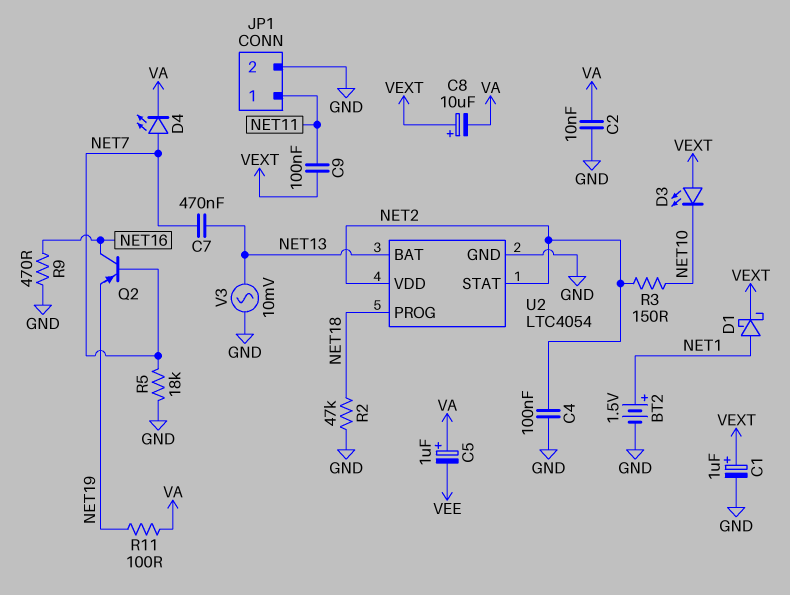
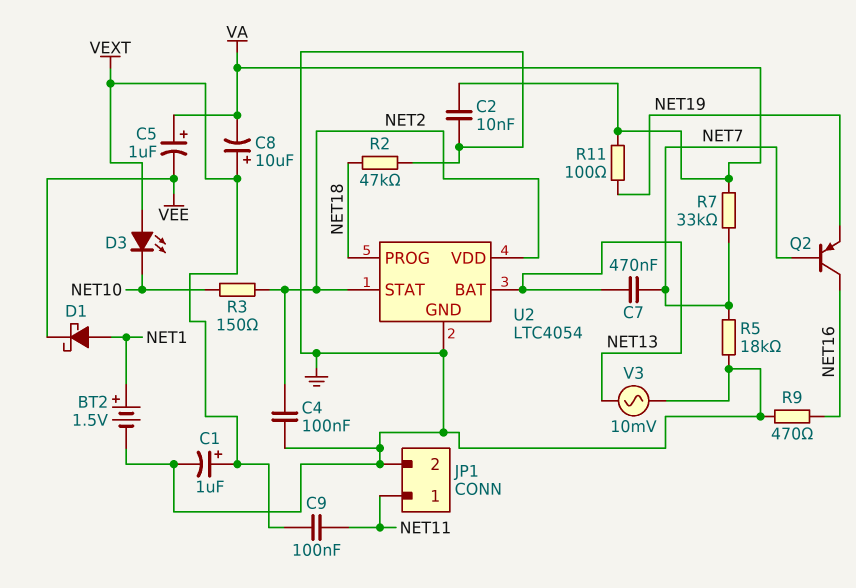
D1: schottky (A NET1, K VEXT) -> schottky (A NET1, K VEE)
D4: LED (A NET7, K VA) -> none
R7: none -> 33k (NET7, VA)

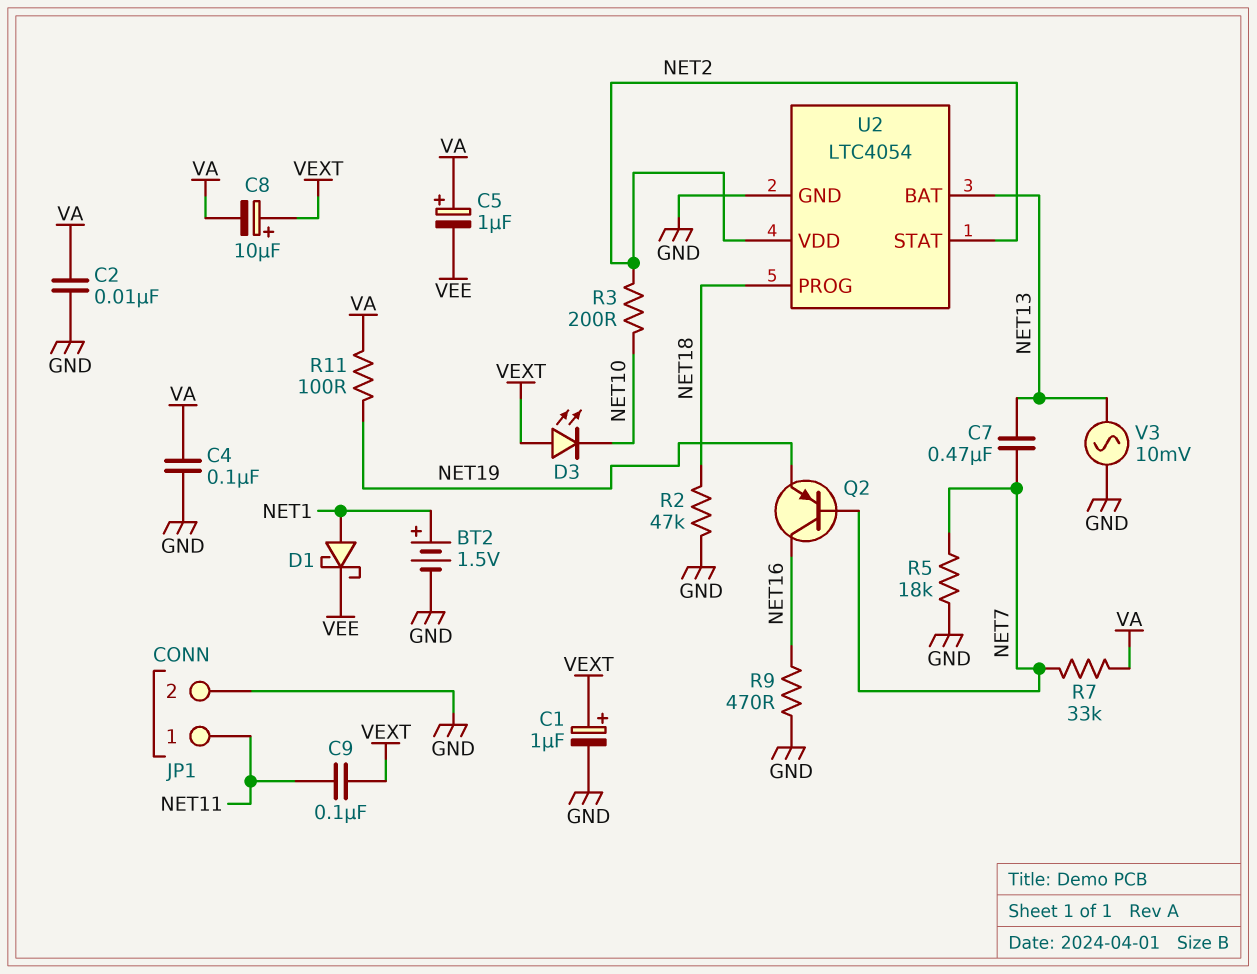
C4: 100nF (GND, NET2) -> 100nF (GND, VA)
R3: 150 (NET2, NET10) -> 200 (NET2, NET10)

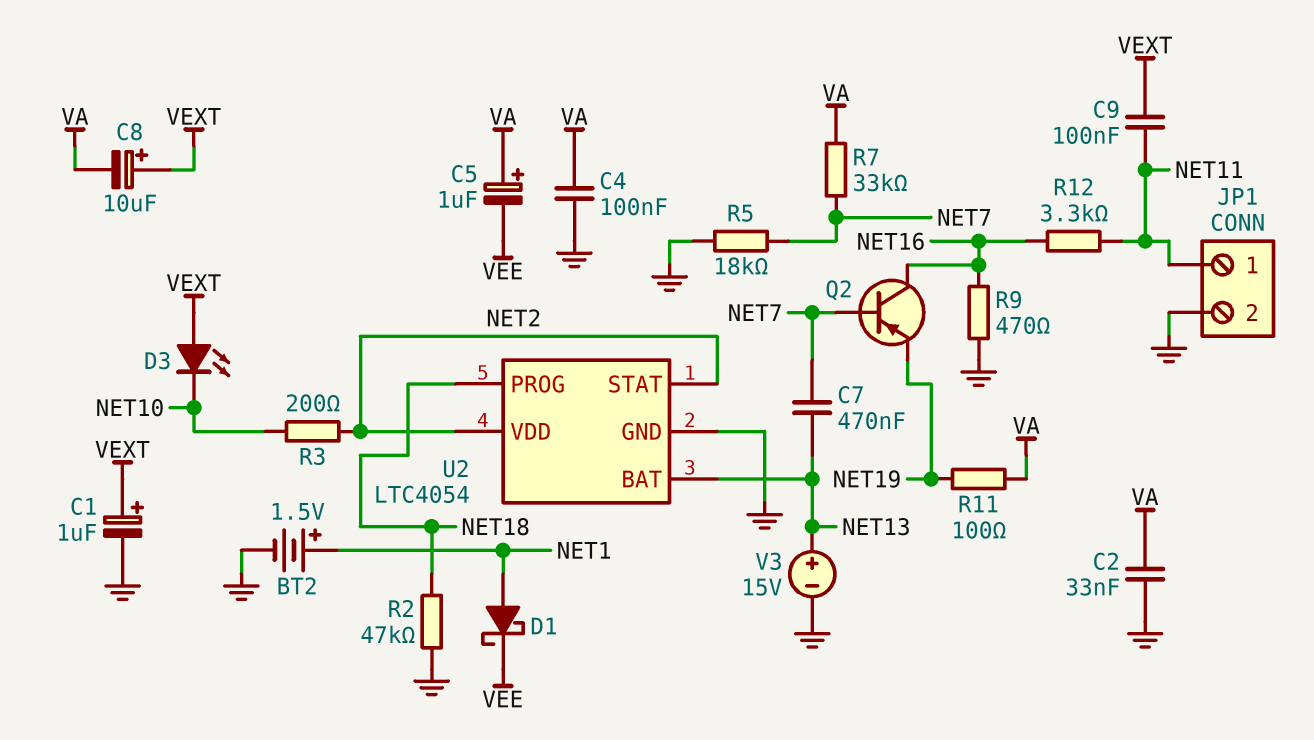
C2: 10nF (GND, VA) -> 33nF (GND, VA)
R12: none -> 3.3k (NET11, NET16)
V3: AC 10mV (GND, NET13) -> 15V (plus NET13, minus GND)

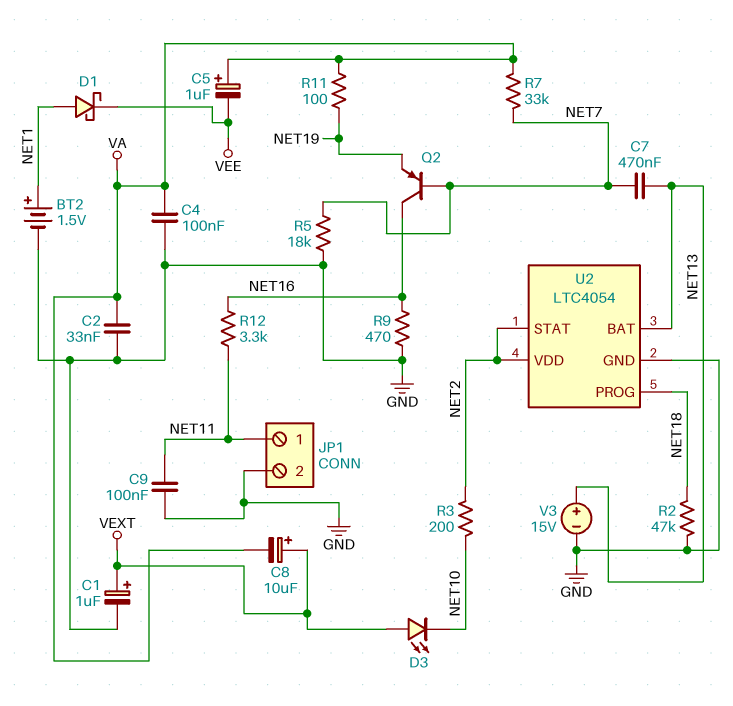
C9: 100nF (NET11, VEXT) -> 100nF (GND, NET11)

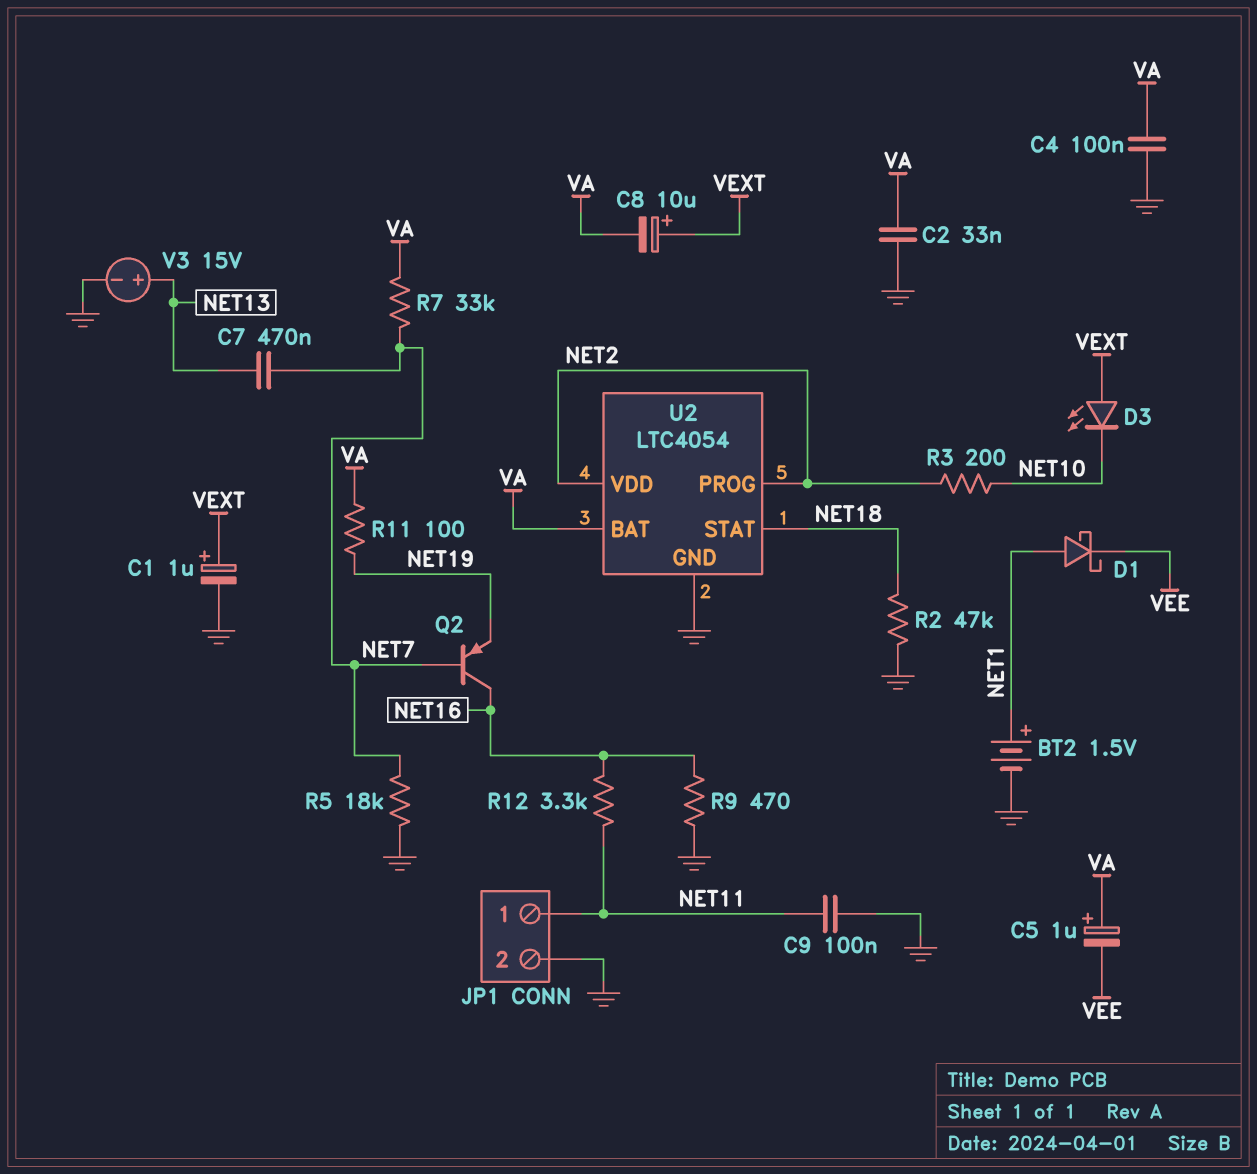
U2 pin BAT: NET13 -> VA
U2 pin PROG: NET18 -> NET2
U2 pin STAT: NET2 -> NET18

